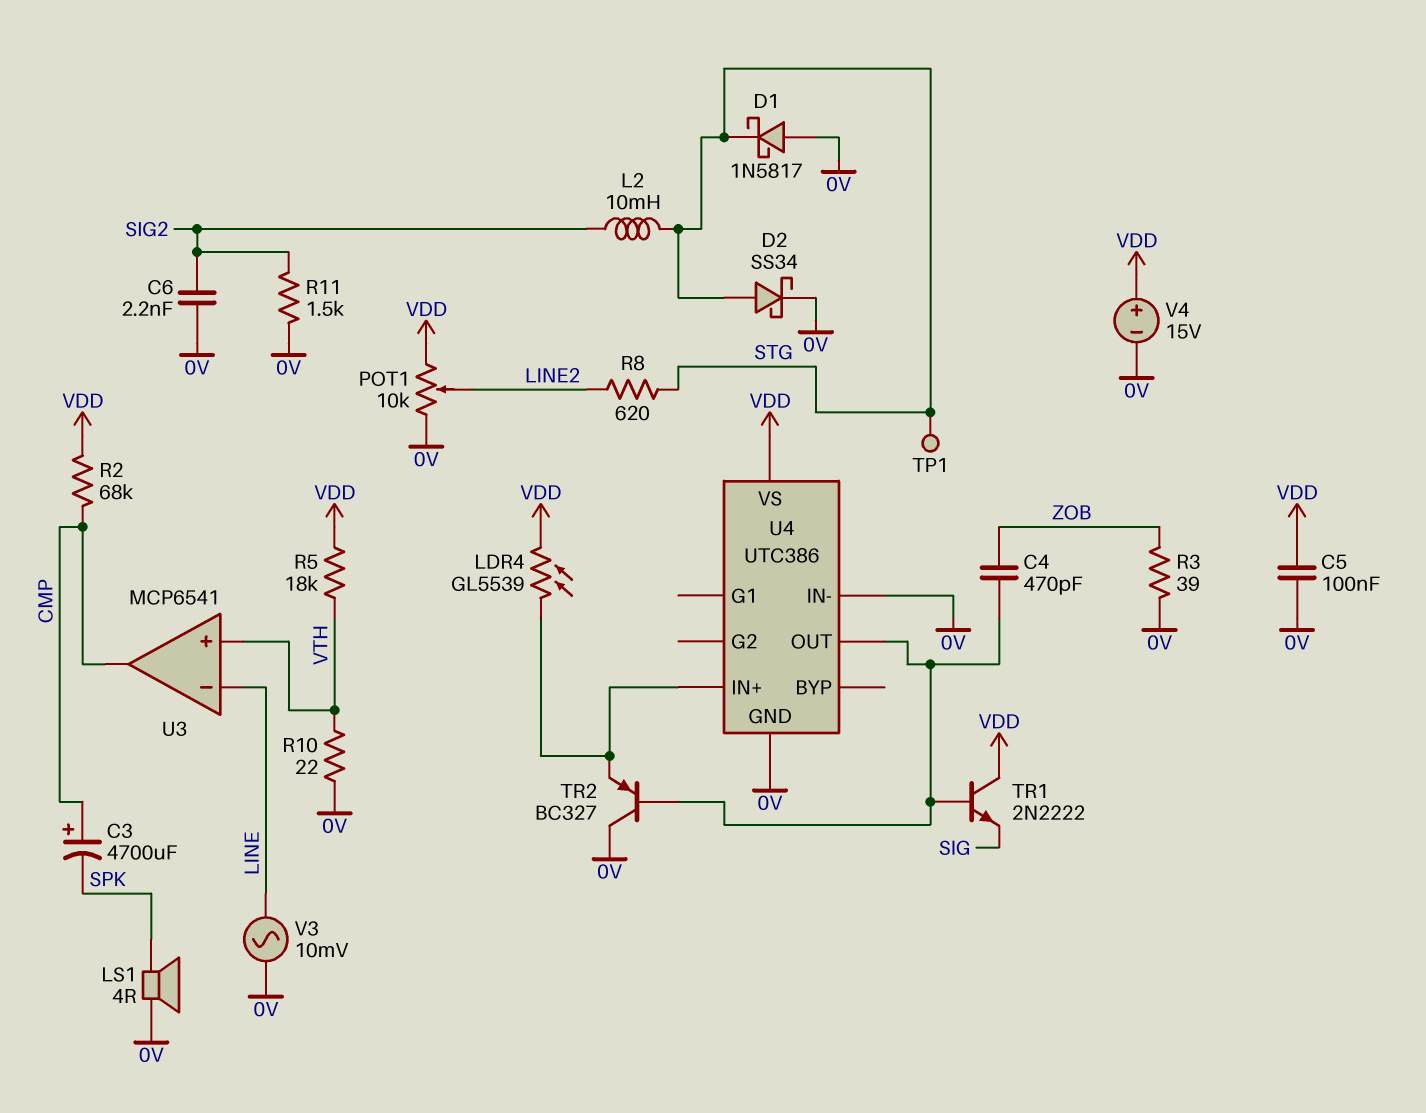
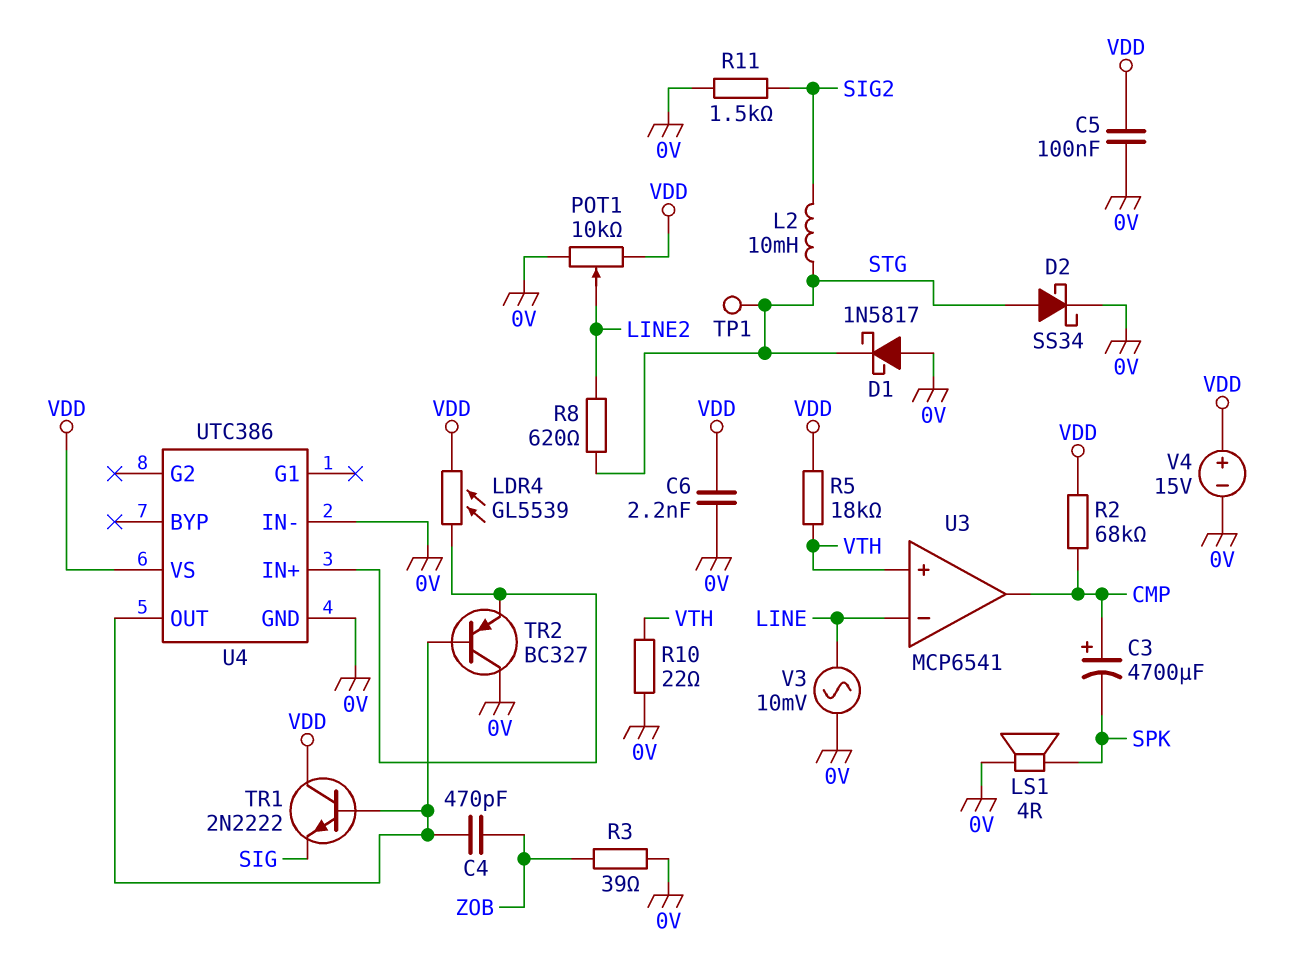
C6: 2.2nF (0V, SIG2) -> 2.2nF (0V, VDD)

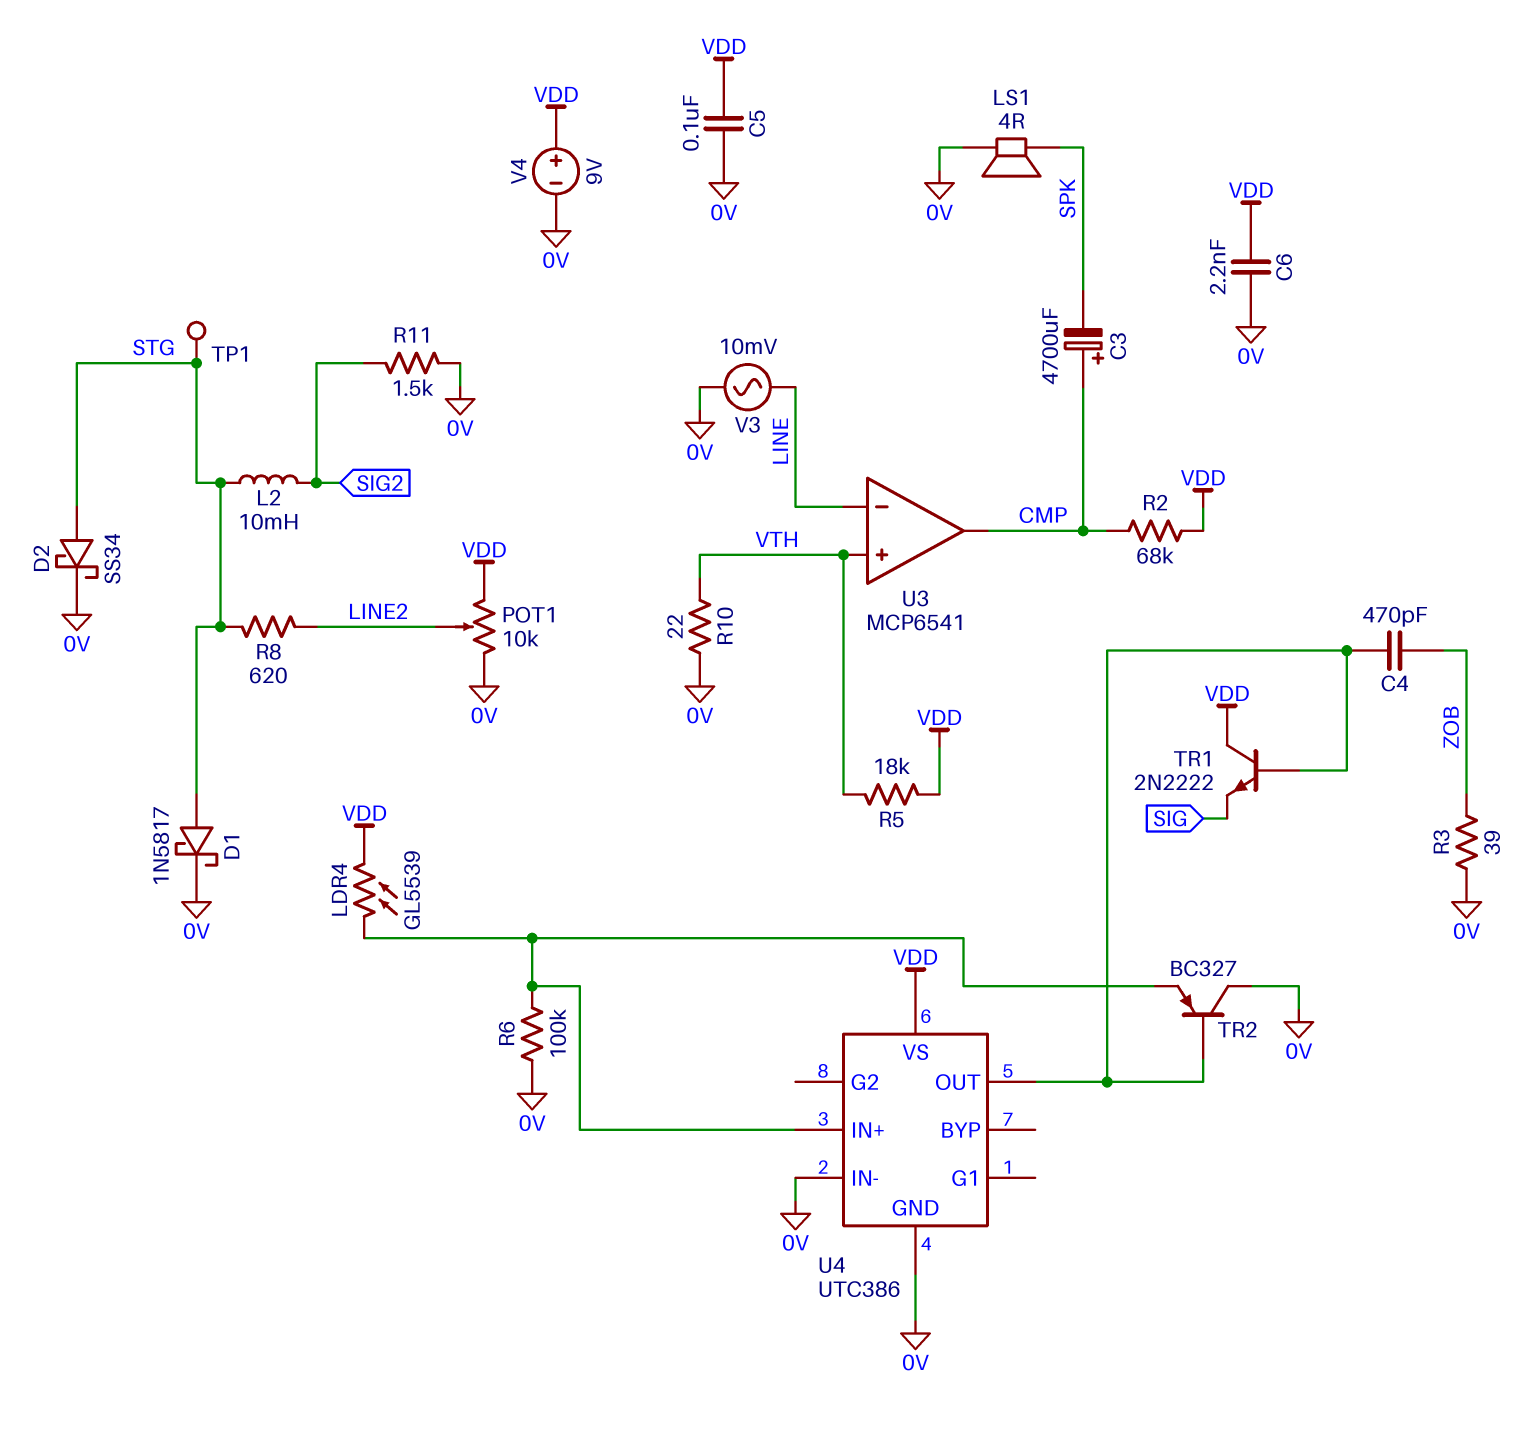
D1: schottky 1N5817 (A 0V, K STG) -> schottky 1N5817 (A STG, K 0V)
R6: none -> 100k (0V, U4/IN+)
V4: 15V (plus VDD, minus 0V) -> 9V (plus VDD, minus 0V)

